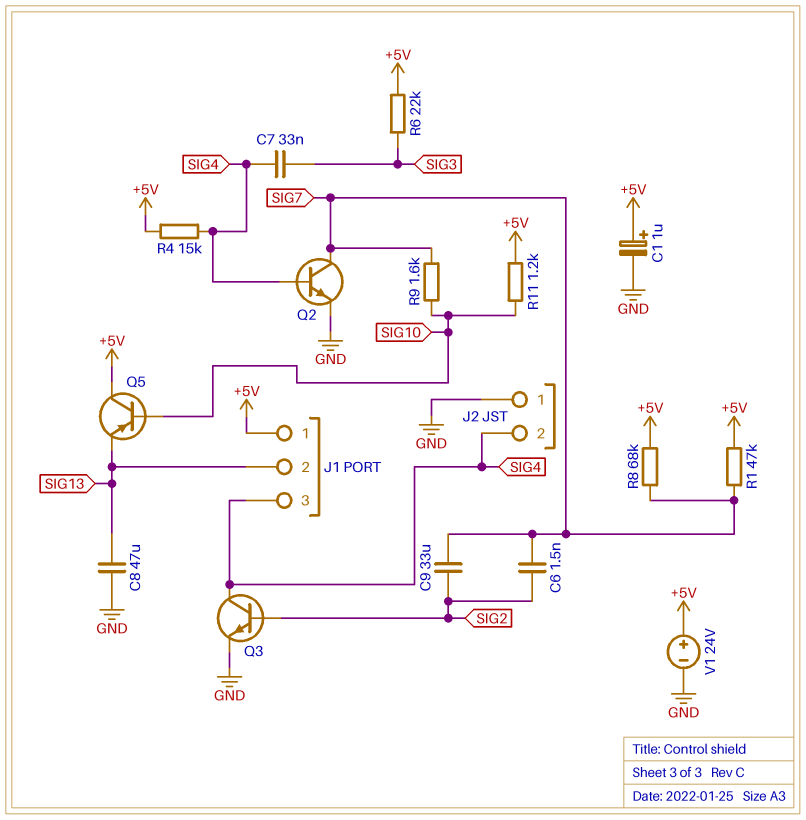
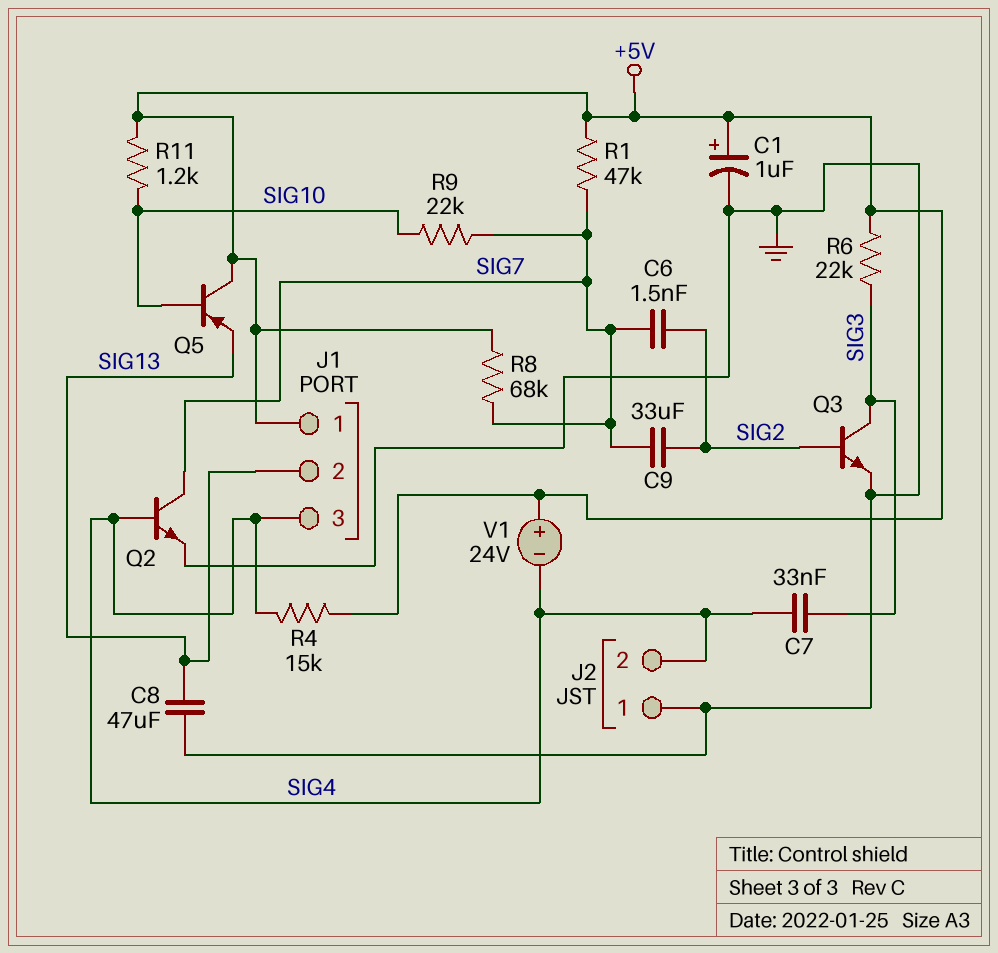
Q3: NPN (B SIG2, C SIG4, E GND) -> NPN (B SIG2, C SIG3, E GND)
R9: 1.6k (SIG7, SIG10) -> 22k (SIG7, SIG10)
V1: 24V (plus +5V, minus GND) -> 24V (plus +5V, minus SIG4)

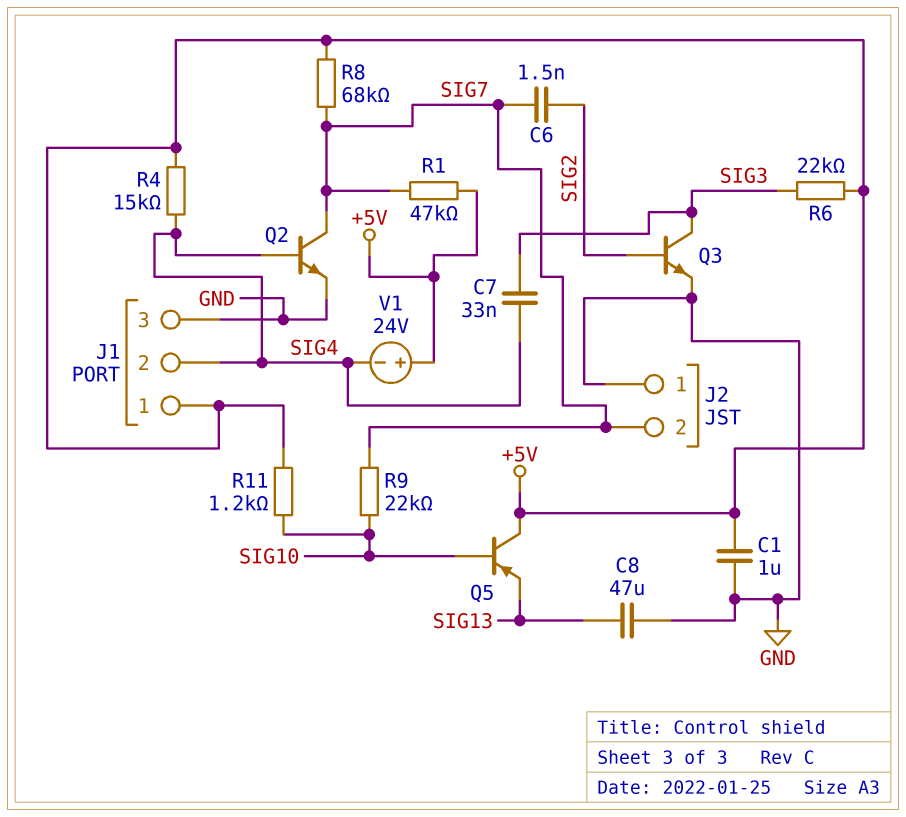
C1: 1uF (plus +5V, minus GND) -> 1uF (+5V, GND)
C9: 33uF (SIG2, SIG7) -> none
J1 pin 2: SIG13 -> SIG4
J1 pin 3: SIG4 -> GND
J2 pin 2: SIG4 -> SIG7

